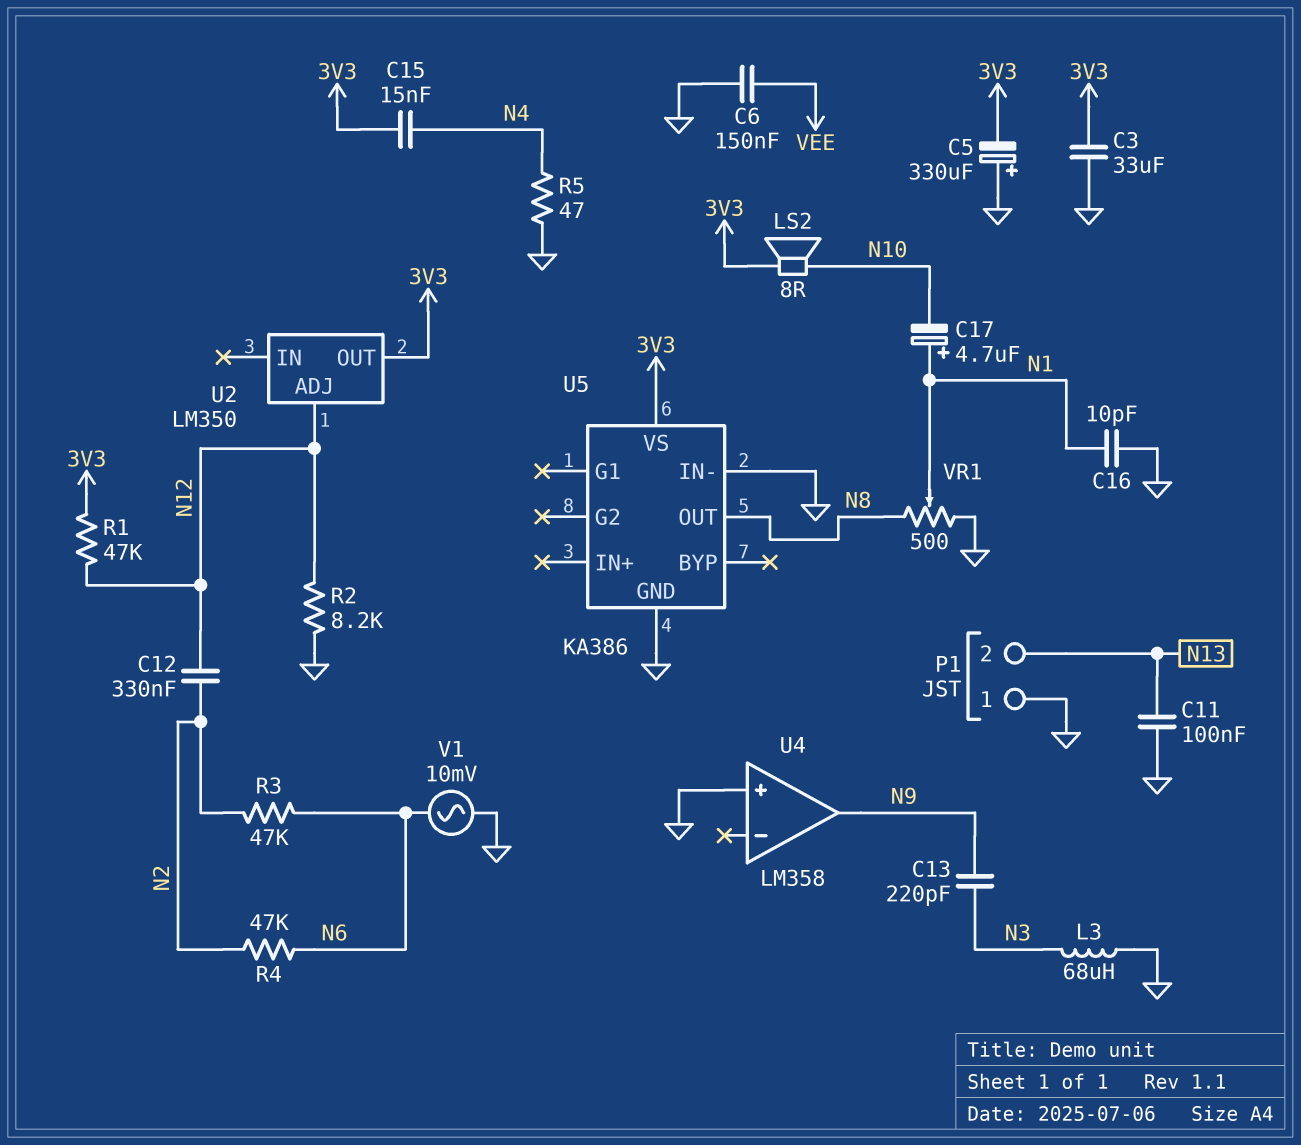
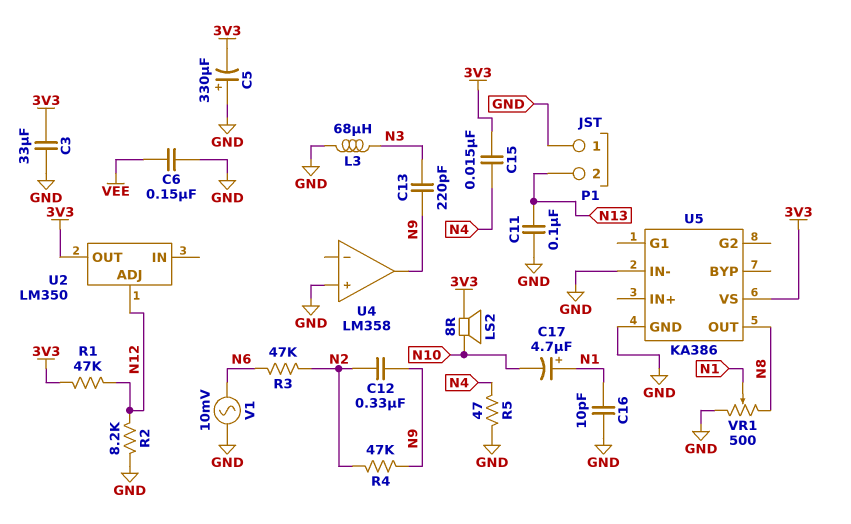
C12: 330nF (N2, N12) -> 330nF (N2, N9)
R4: 47k (N2, N6) -> 47k (N2, N9)

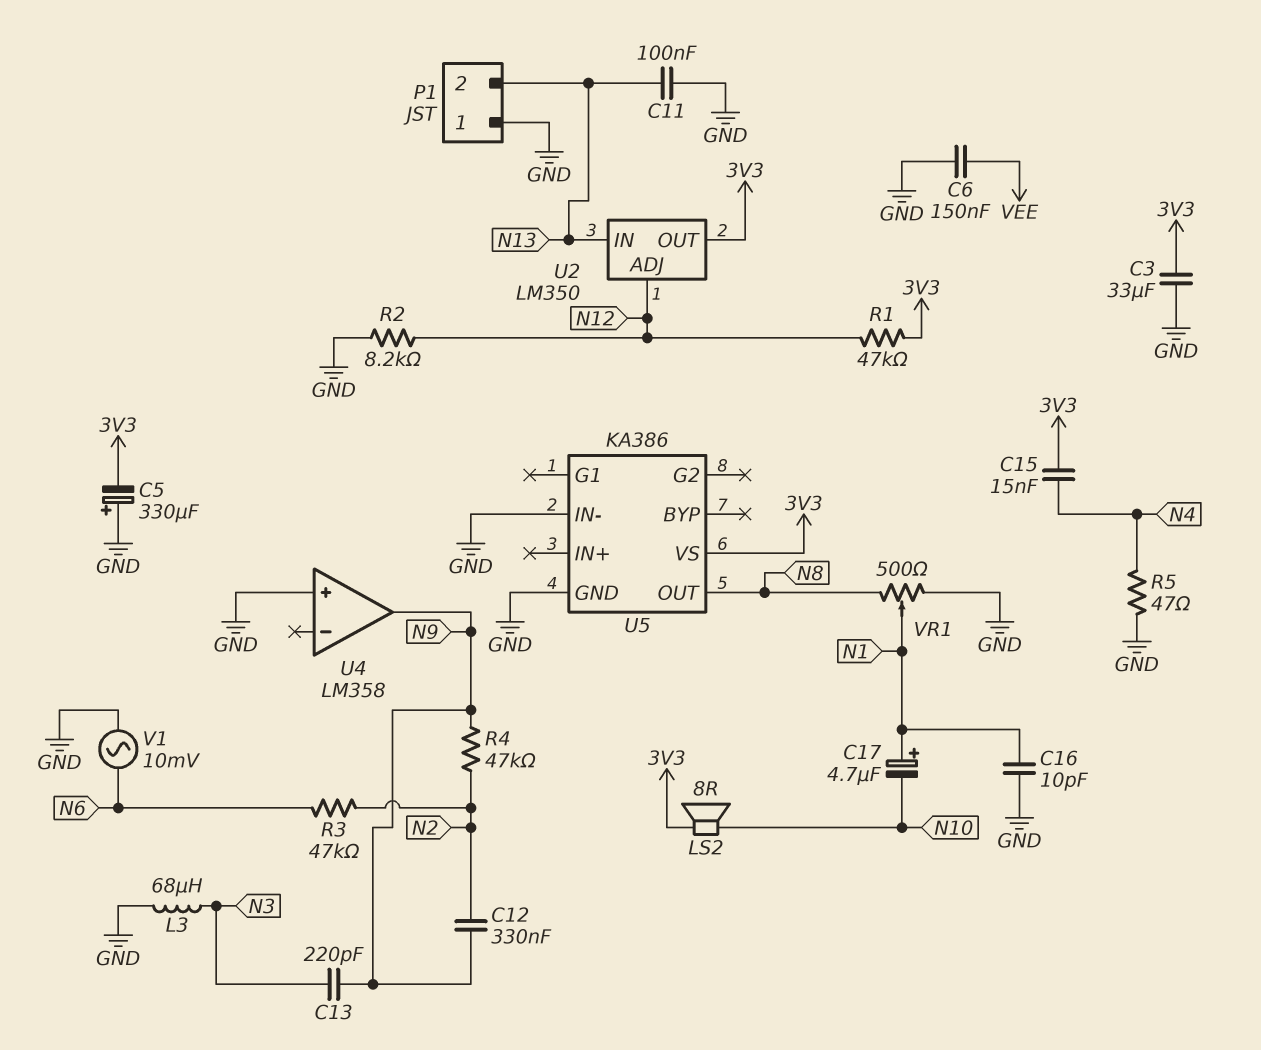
U2 pin IN: none -> N13

